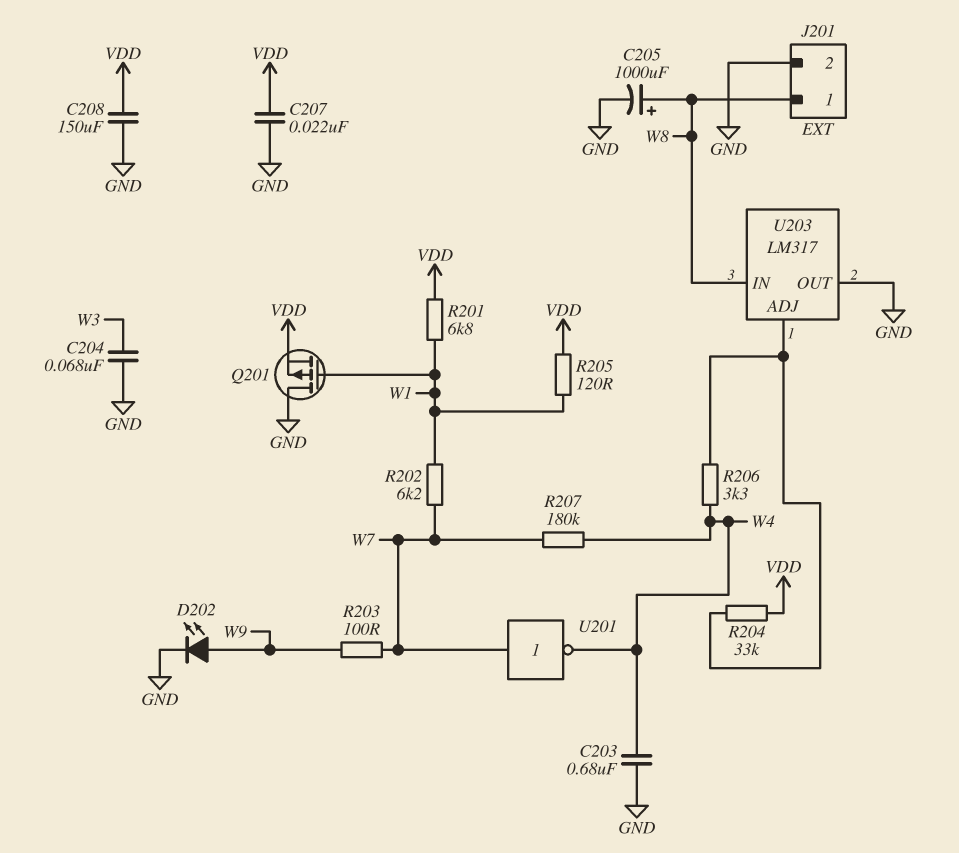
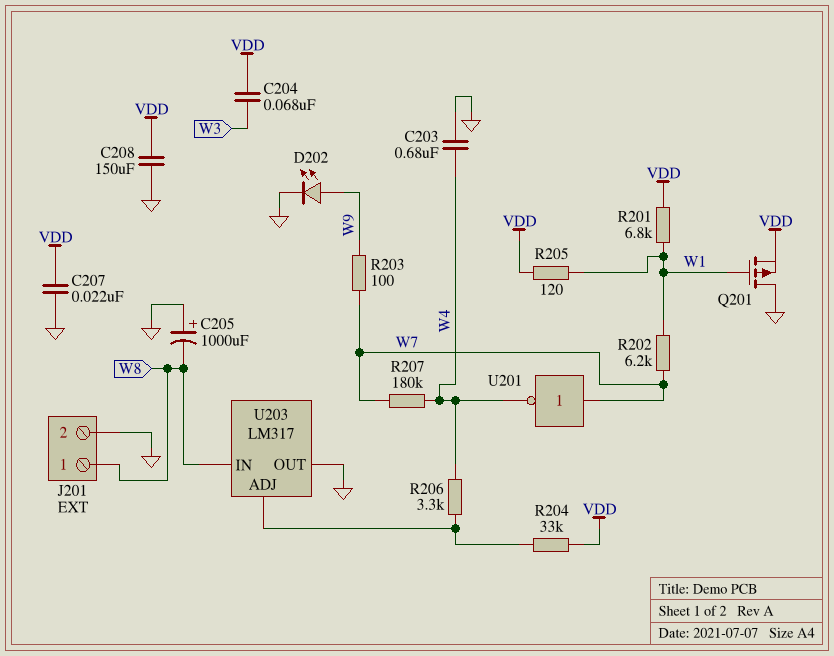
C204: 68nF (GND, W3) -> 68nF (VDD, W3)
C205: 1000uF (plus W8, minus GND) -> 1000uF (plus GND, minus W8)

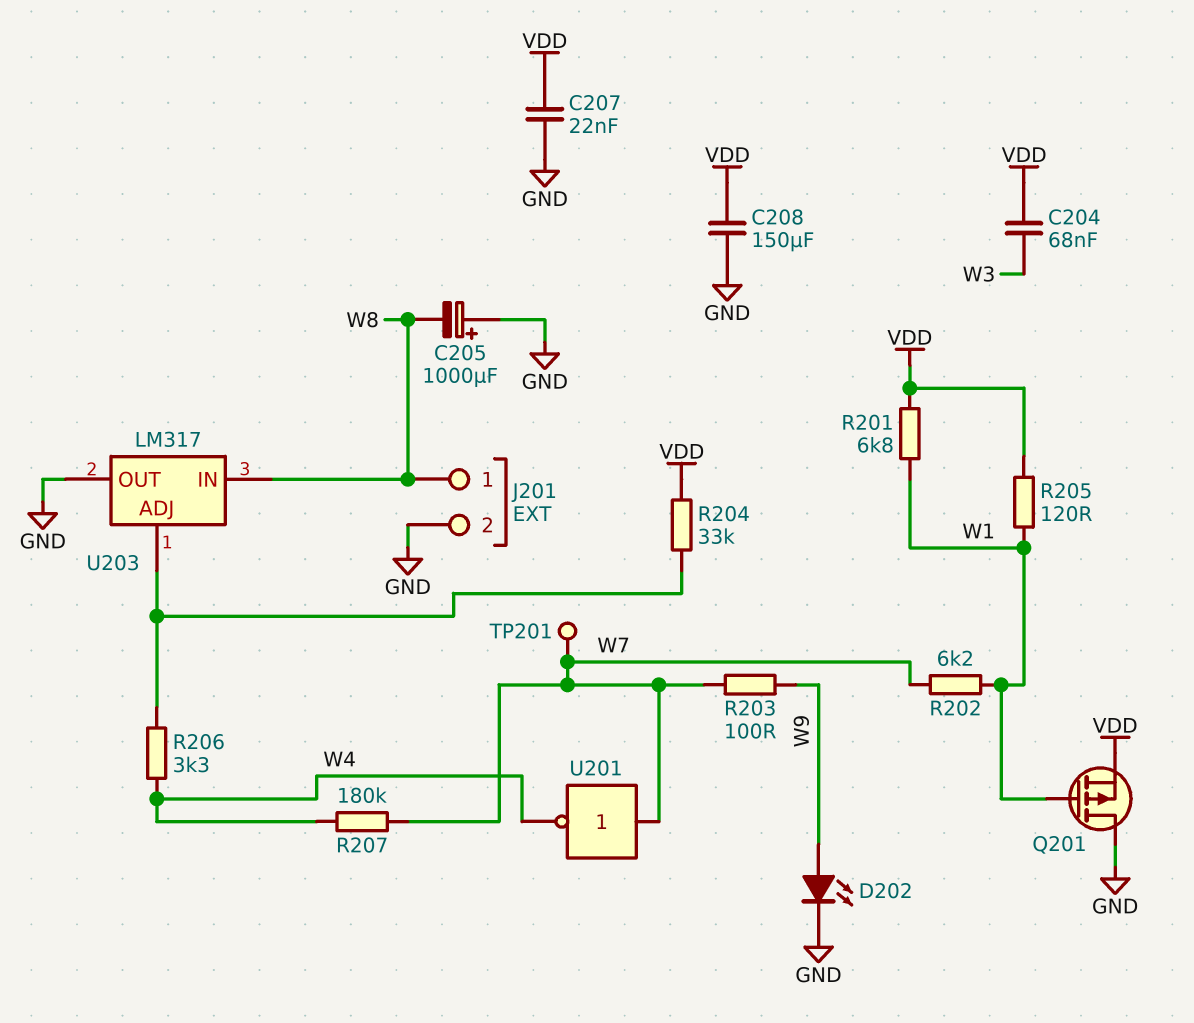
C203: 680nF (GND, W4) -> none
TP201: none -> test point (W7)

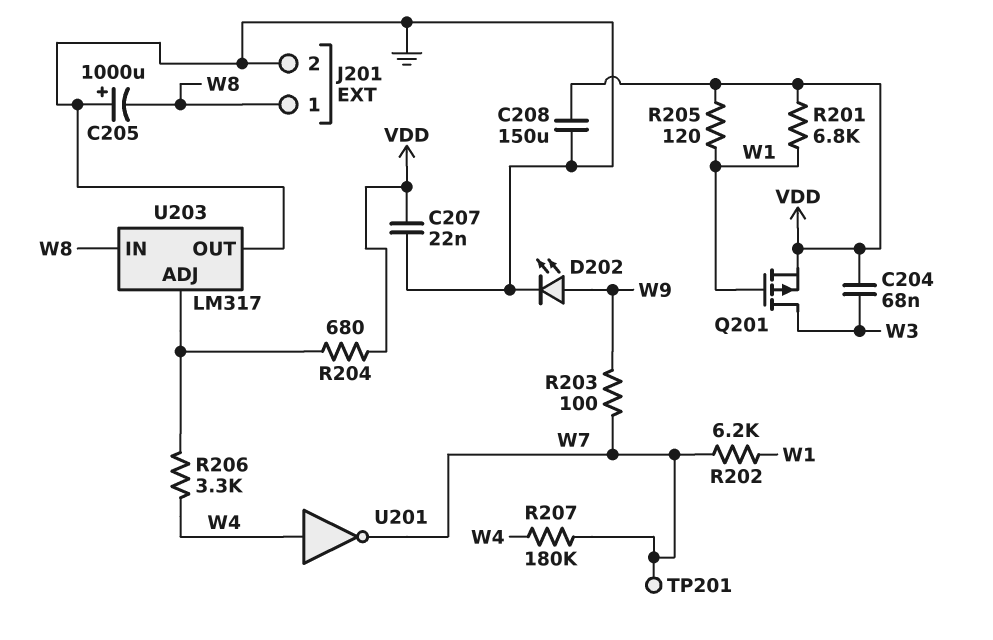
Q201: PMOS (G W1, D GND, S VDD) -> PMOS (G W1, D W3, S VDD)
R204: 33k (U203/ADJ, VDD) -> 680 (U203/ADJ, VDD)
U201: NOT (in W7, out W4) -> NOT (in W4, out W7)

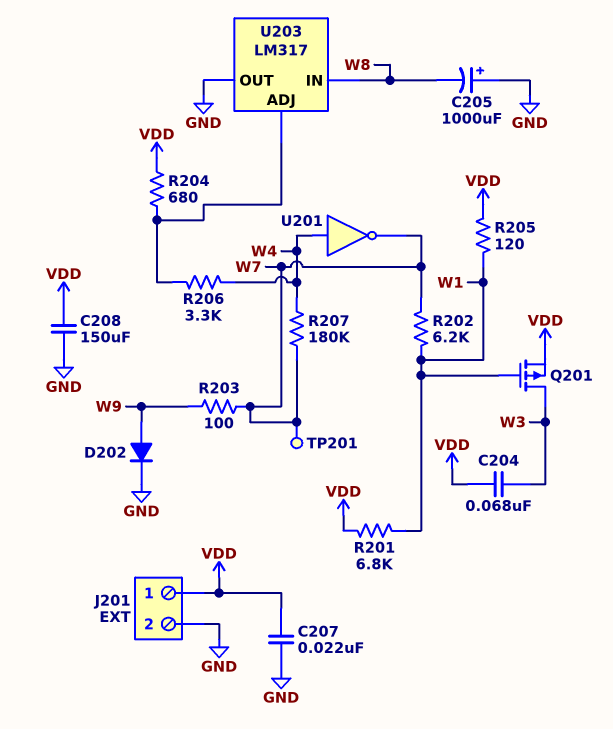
D202: LED (A W9, K GND) -> diode (A W9, K GND)
J201 pin 1: W8 -> VDD

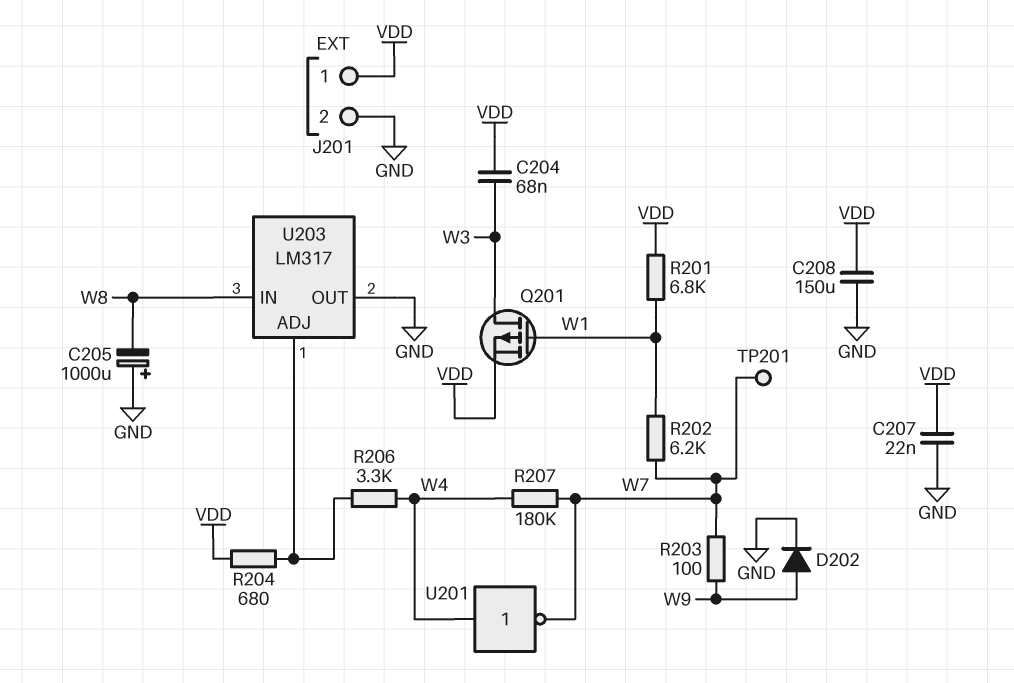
R205: 120 (VDD, W1) -> none

